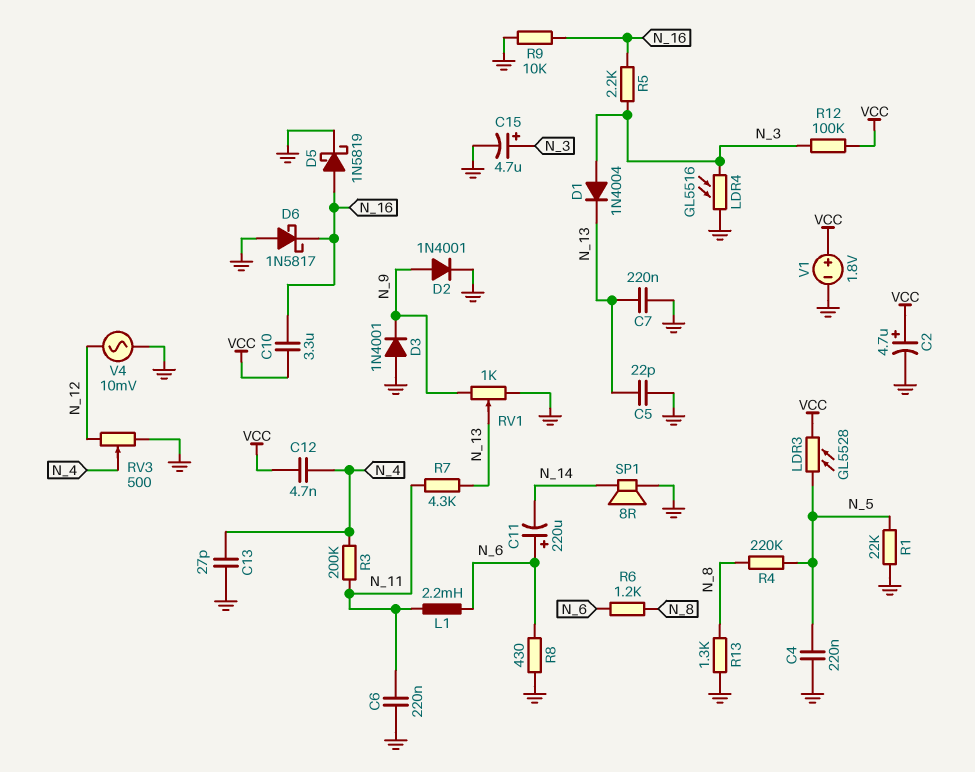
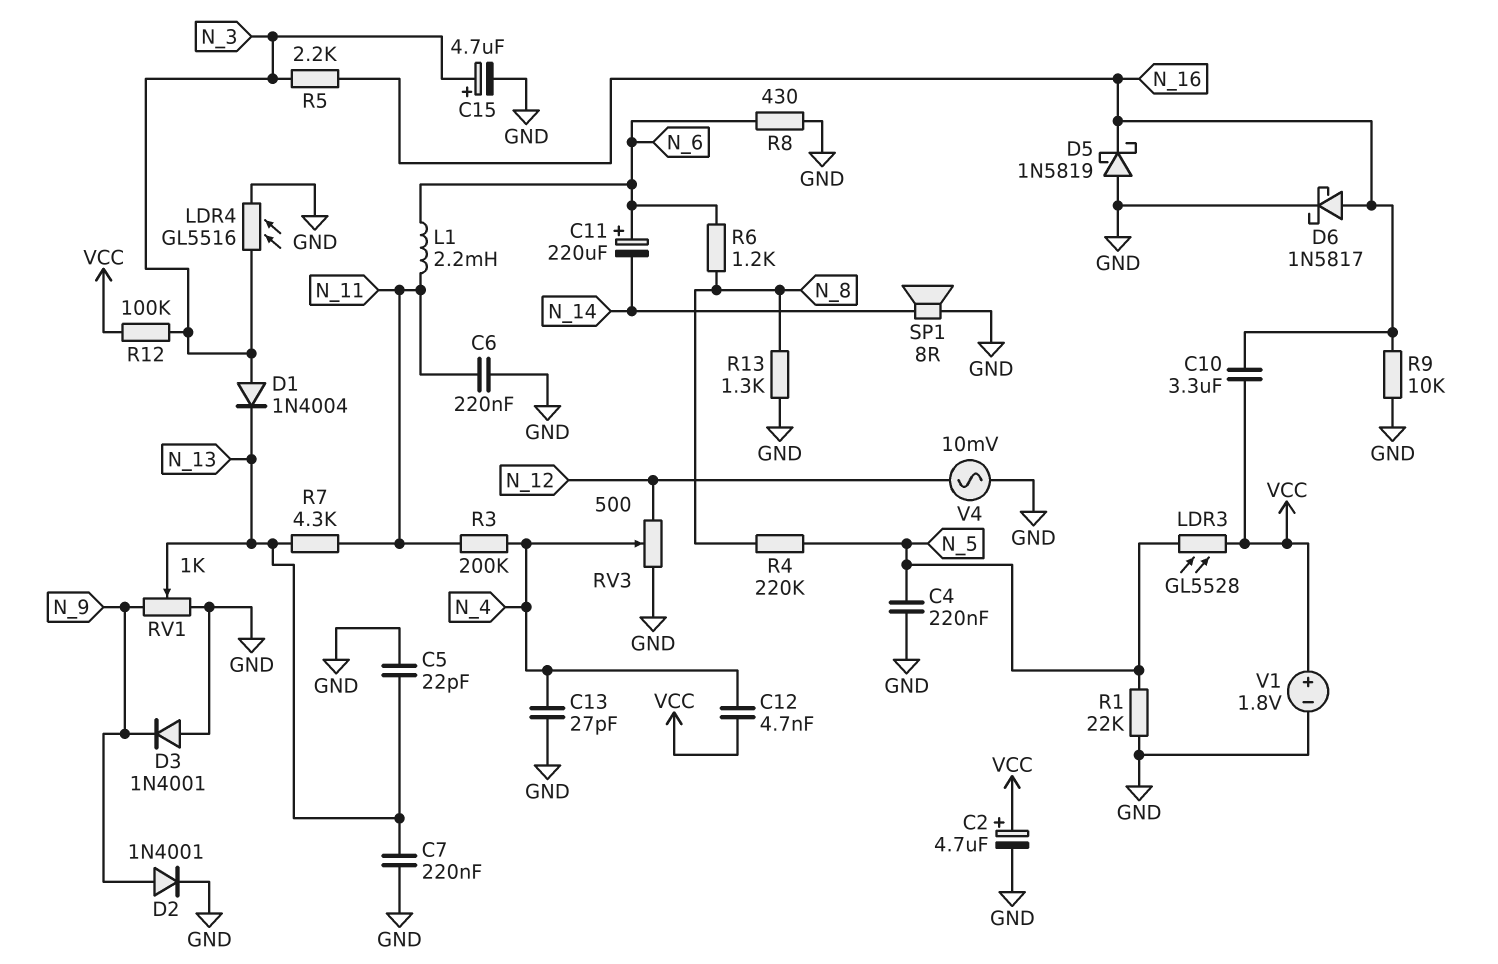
D5: schottky 1N5819 (A N_16, K GND) -> schottky 1N5819 (A GND, K N_16)
D6: schottky 1N5817 (A GND, K N_16) -> schottky 1N5817 (A N_16, K GND)

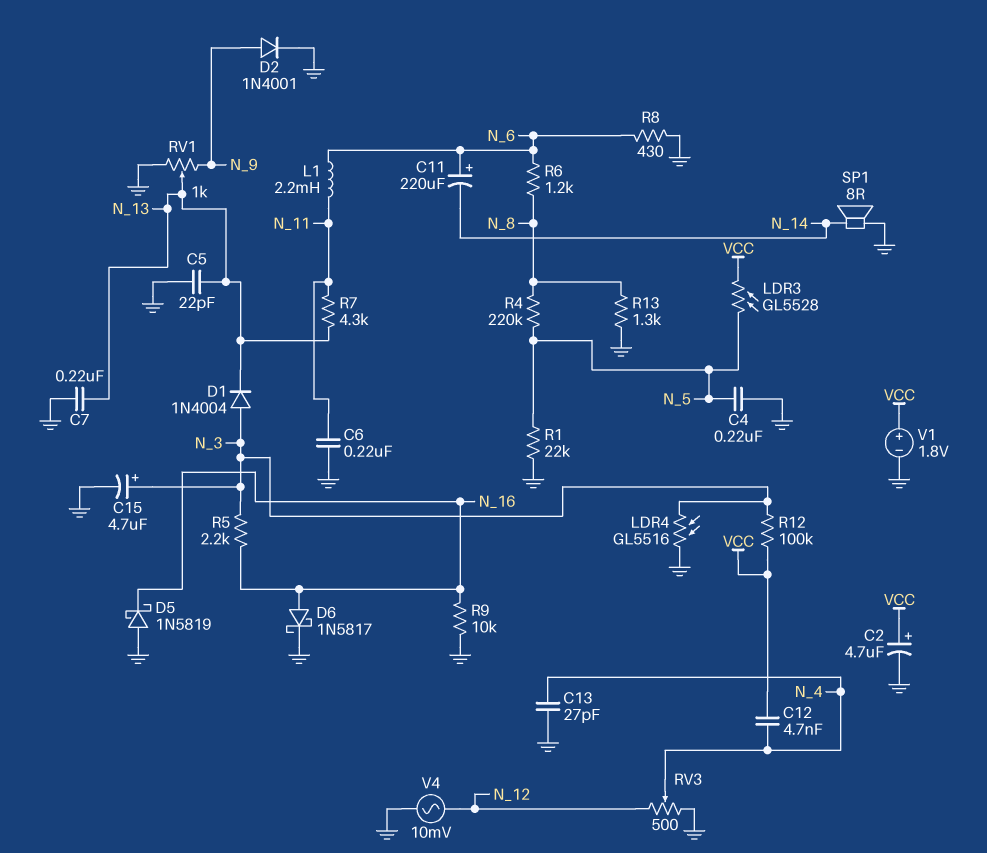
C10: 3.3uF (N_16, VCC) -> none
D3: diode 1N4001 (A GND, K N_9) -> none
R3: 200k (N_4, N_11) -> none

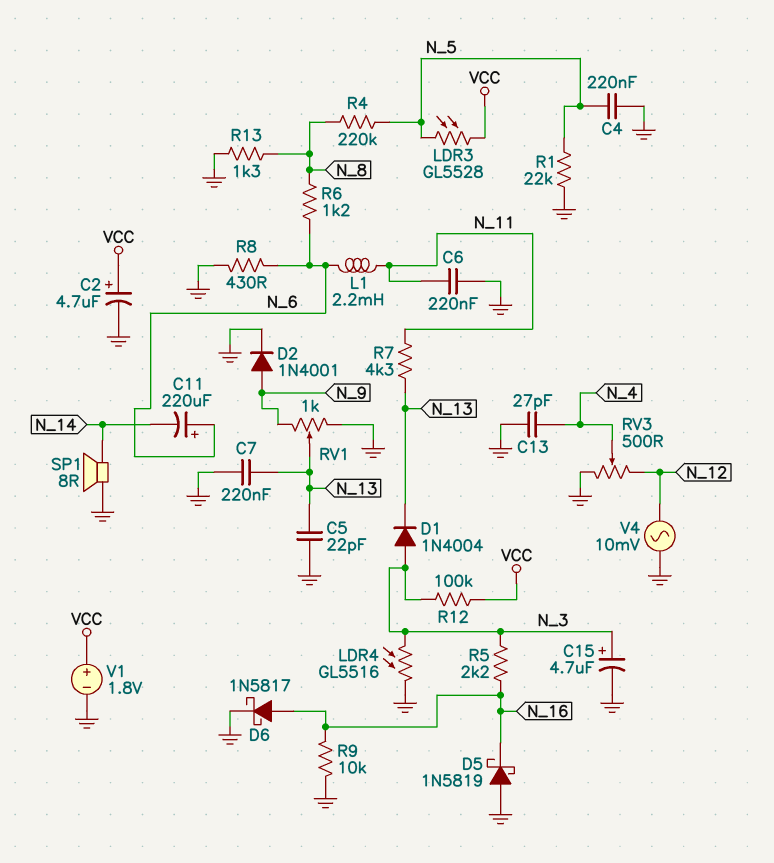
C12: 4.7nF (N_4, VCC) -> none

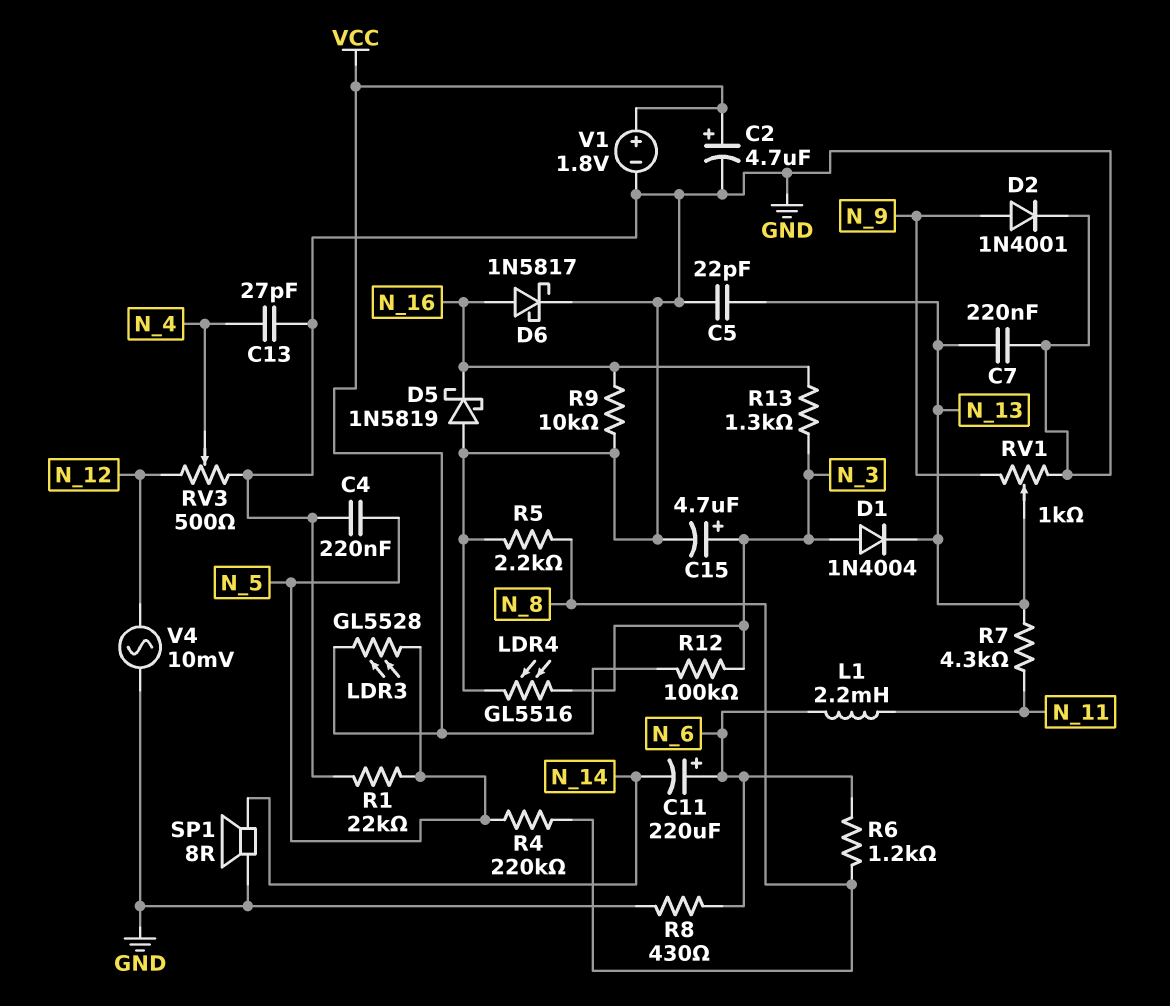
C6: 220nF (GND, N_11) -> none
R5: 2.2k (N_3, N_16) -> 2.2k (GND, N_8)
R13: 1.3k (GND, N_8) -> 1.3k (N_3, N_16)

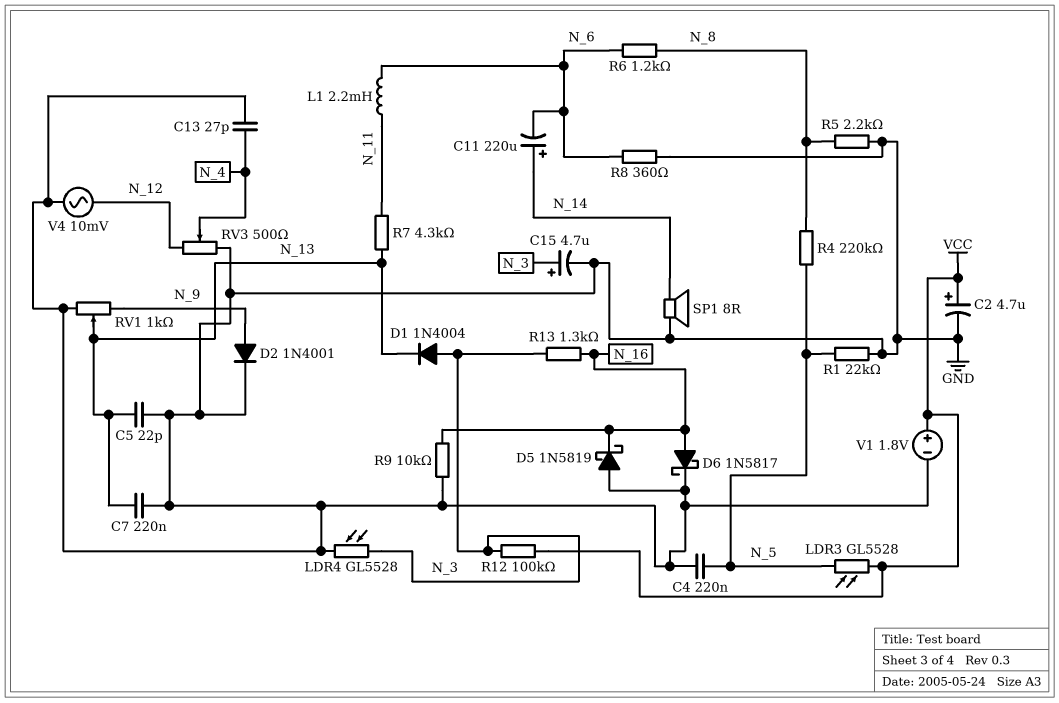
C11: 220uF (plus N_6, minus N_14) -> 220uF (plus N_14, minus N_6)
LDR4: GL5516 (GND, N_3) -> GL5528 (GND, N_3)
R8: 430 (GND, N_6) -> 360 (GND, N_6)

